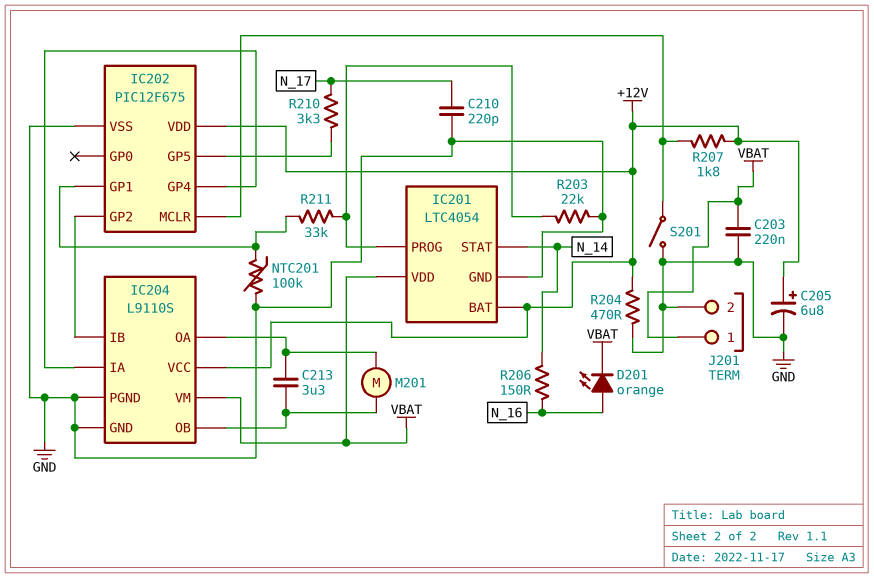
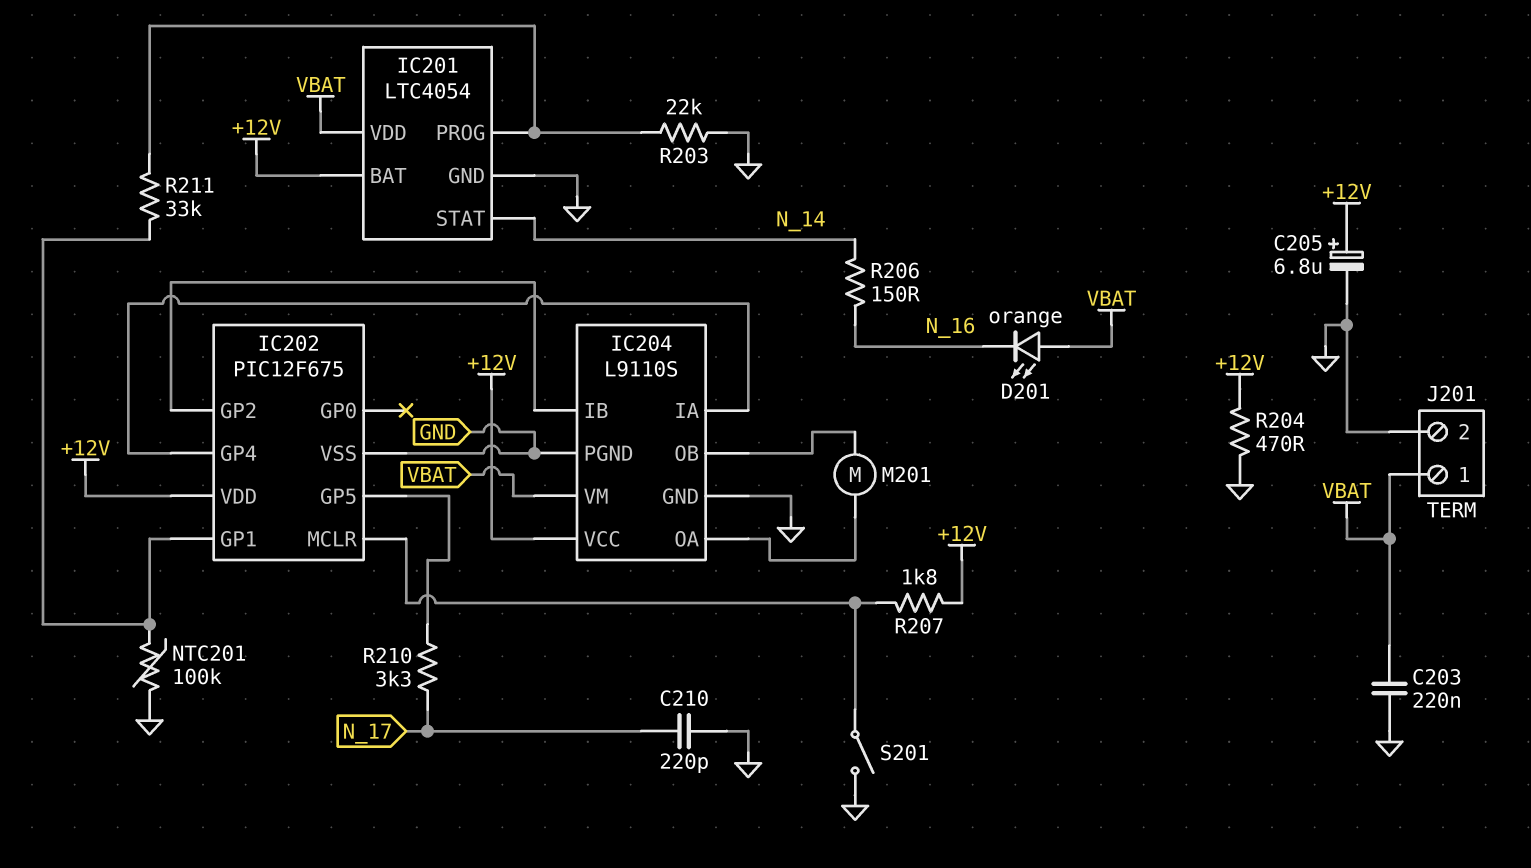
C213: 3.3uF (IC204/OA, IC204/OB) -> none
D201: LED orange (A N_16, K VBAT) -> LED orange (A VBAT, K N_16)

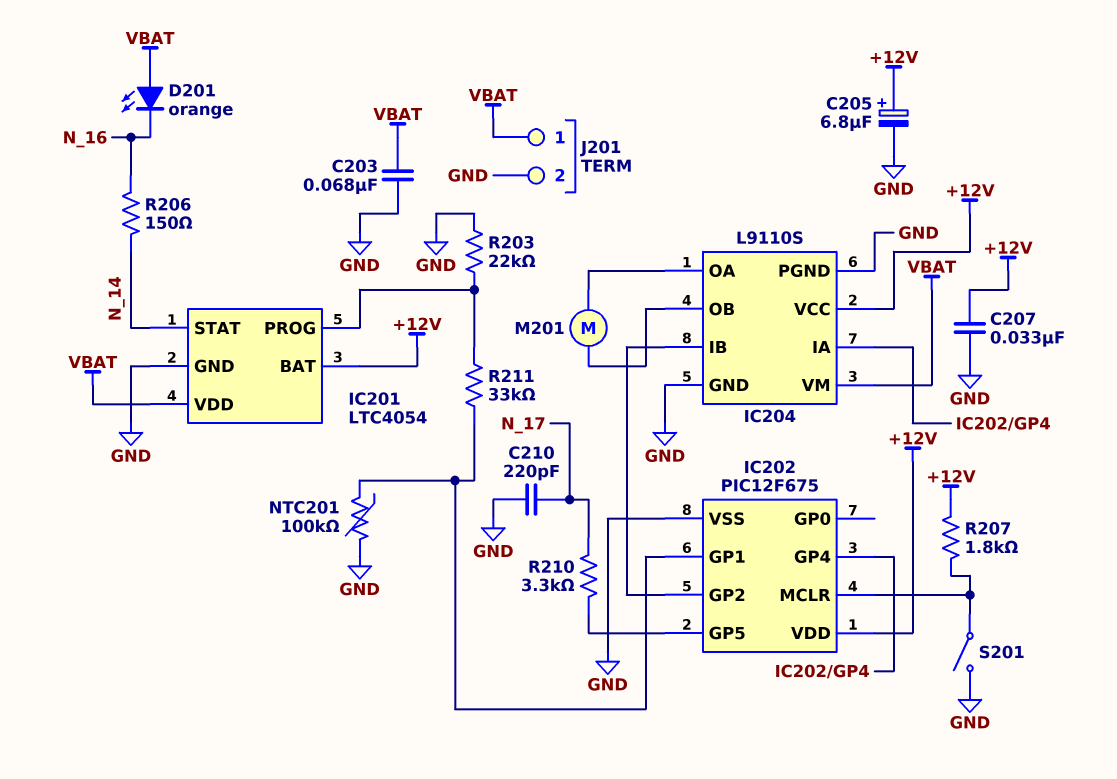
C203: 220nF (GND, VBAT) -> 68nF (GND, VBAT)
C207: none -> 33nF (+12V, GND)
R204: 470 (+12V, GND) -> none

